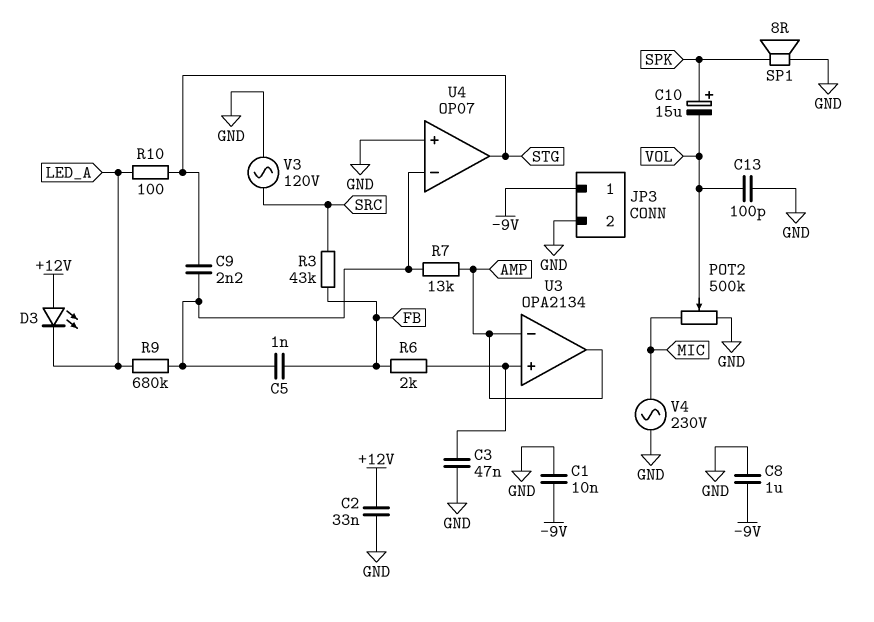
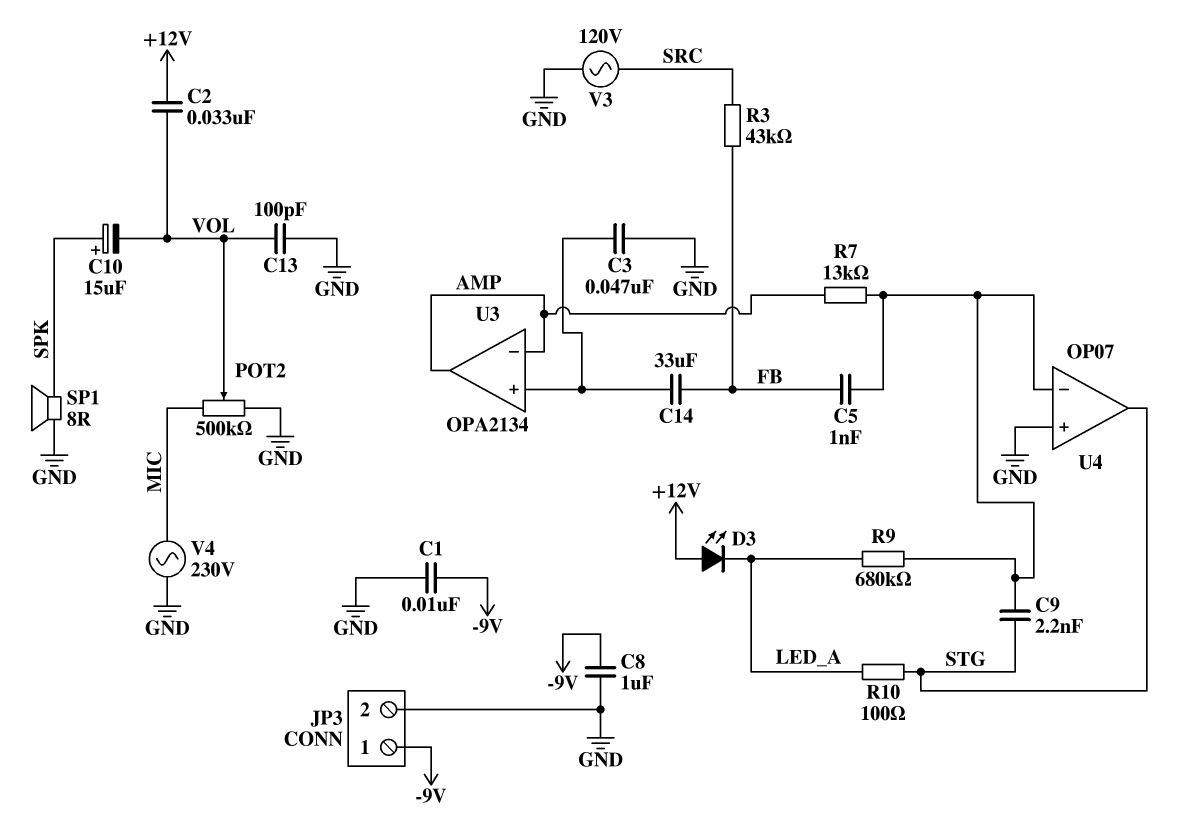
C2: 33nF (+12V, GND) -> 33nF (+12V, VOL)
C14: none -> 33uF (FB, U3/in+)
R6: 2k (FB, U3/in+) -> none

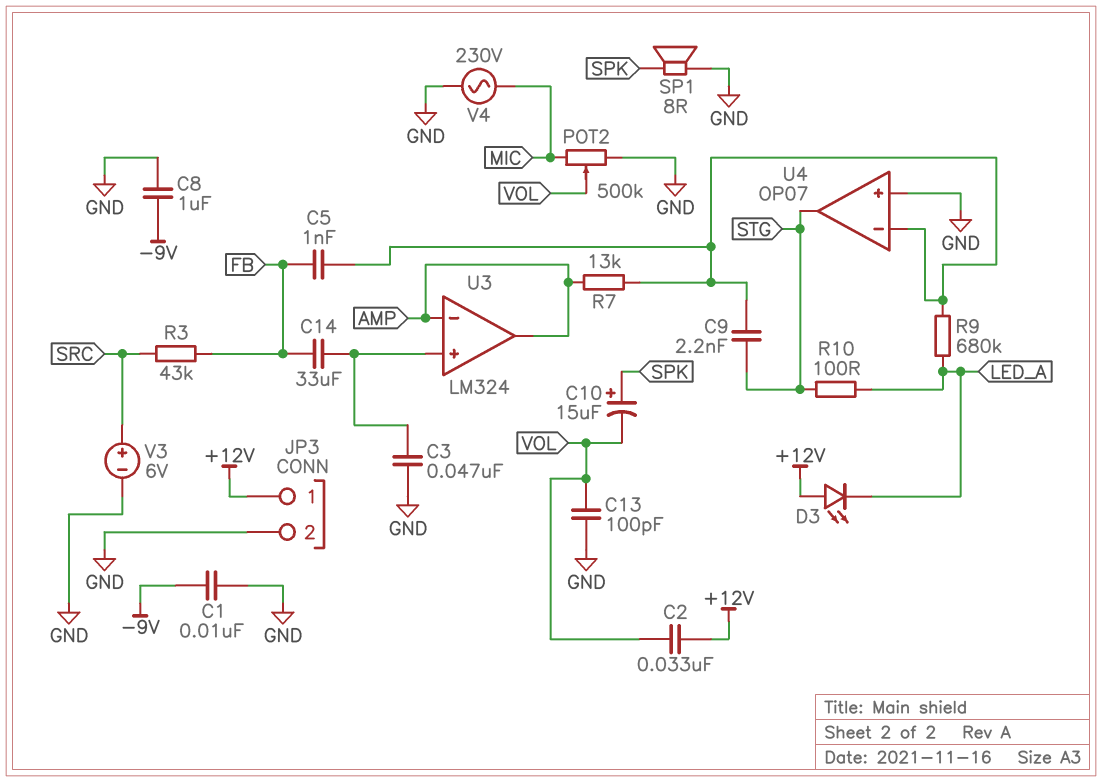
JP3 pin 1: -9V -> +12V
U3: OPA2134 -> LM324
V3: AC 120V (GND, SRC) -> 6V (plus SRC, minus GND)

